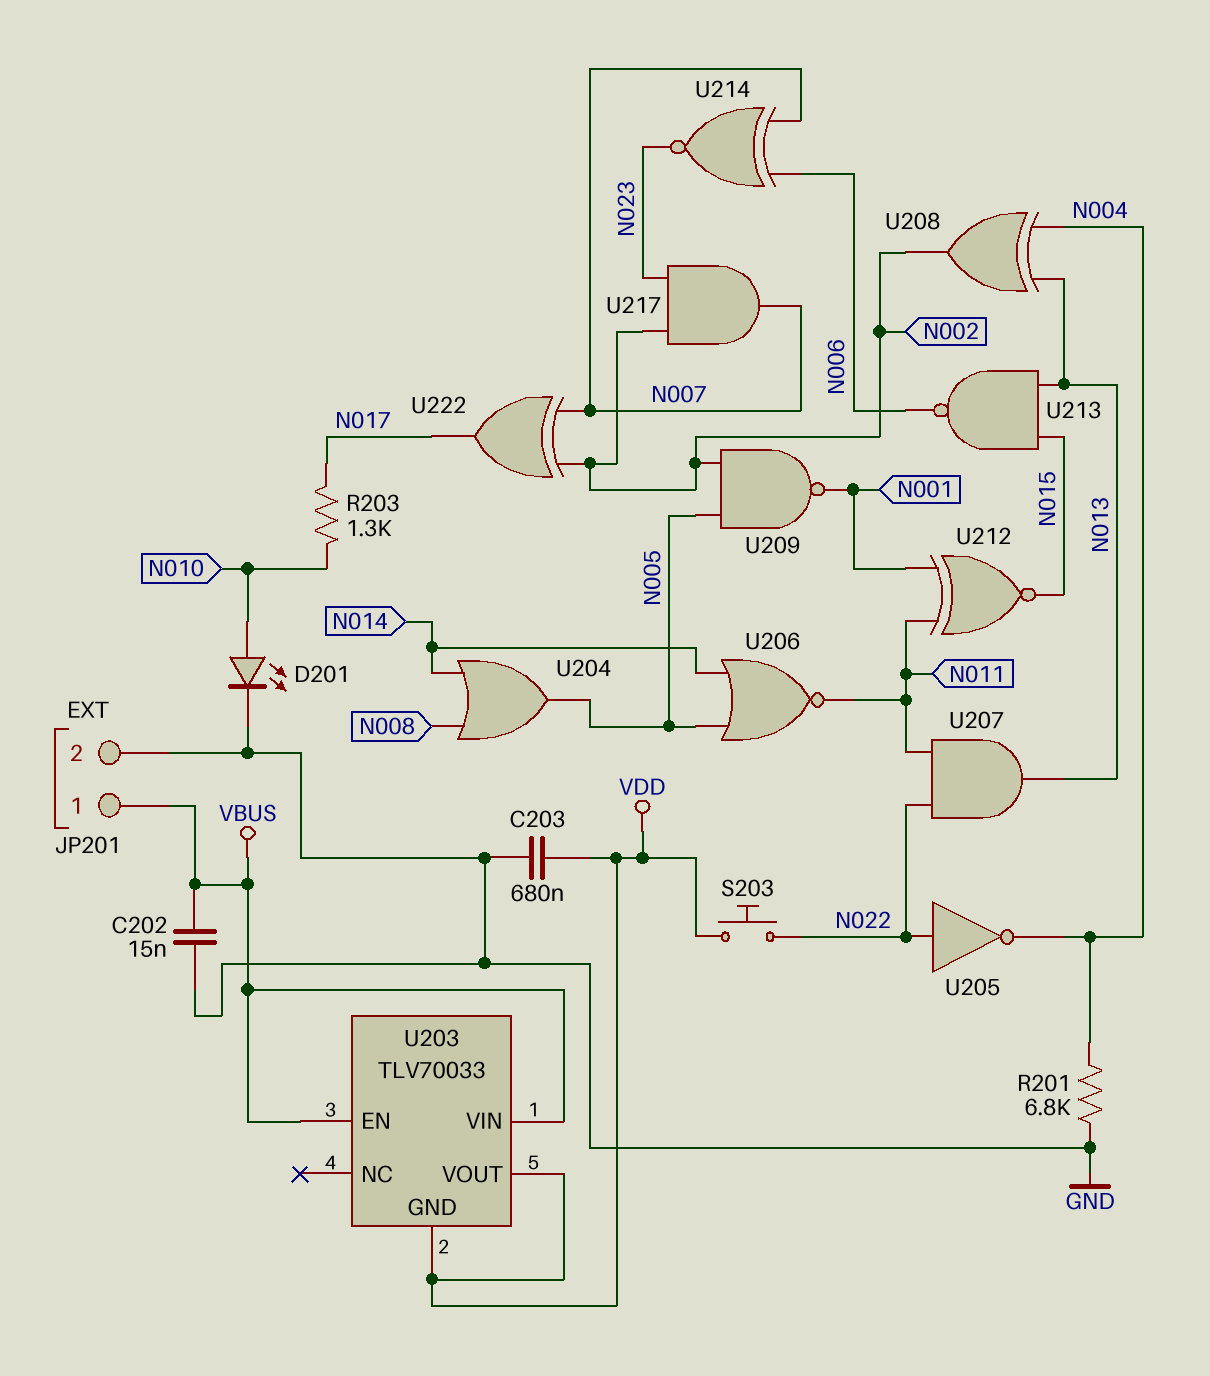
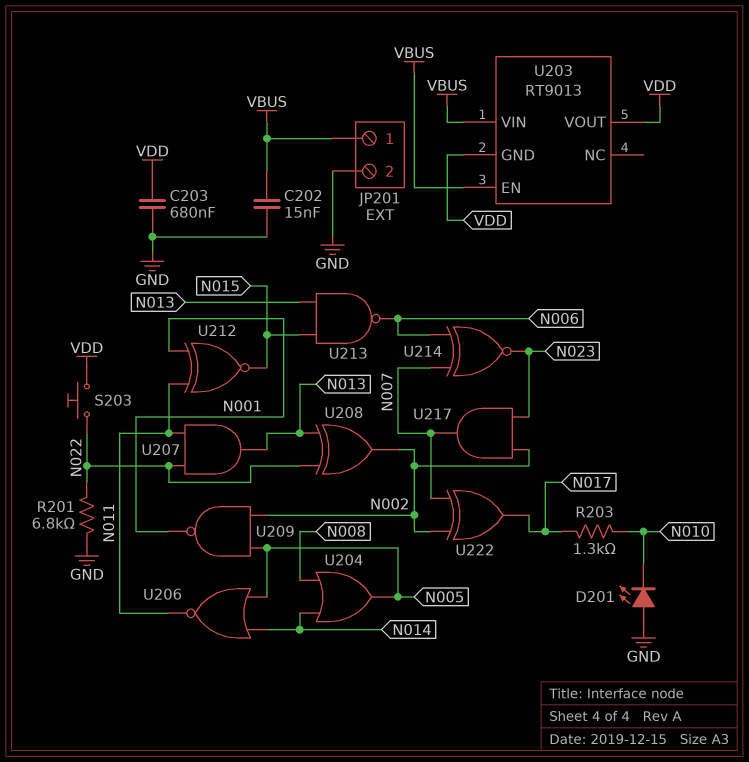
D201: LED (A N010, K GND) -> LED (A GND, K N010)
R201: 6.8k (GND, N004) -> 6.8k (GND, N022)
U203: TLV70033 -> RT9013
U205: NOT (in N022, out N004) -> none
U208: XOR (in N004, in N013, out N002) -> XOR (in N013, in N022, out N002)

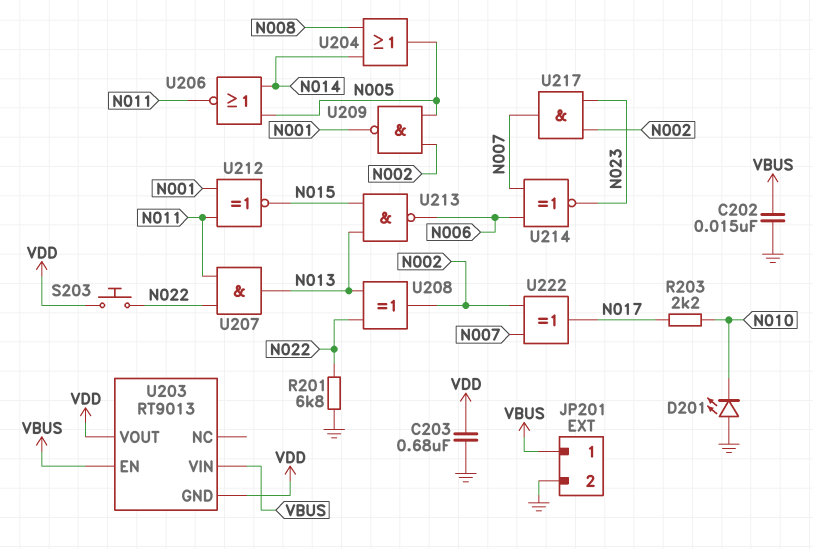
R203: 1.3k (N010, N017) -> 2.2k (N010, N017)

